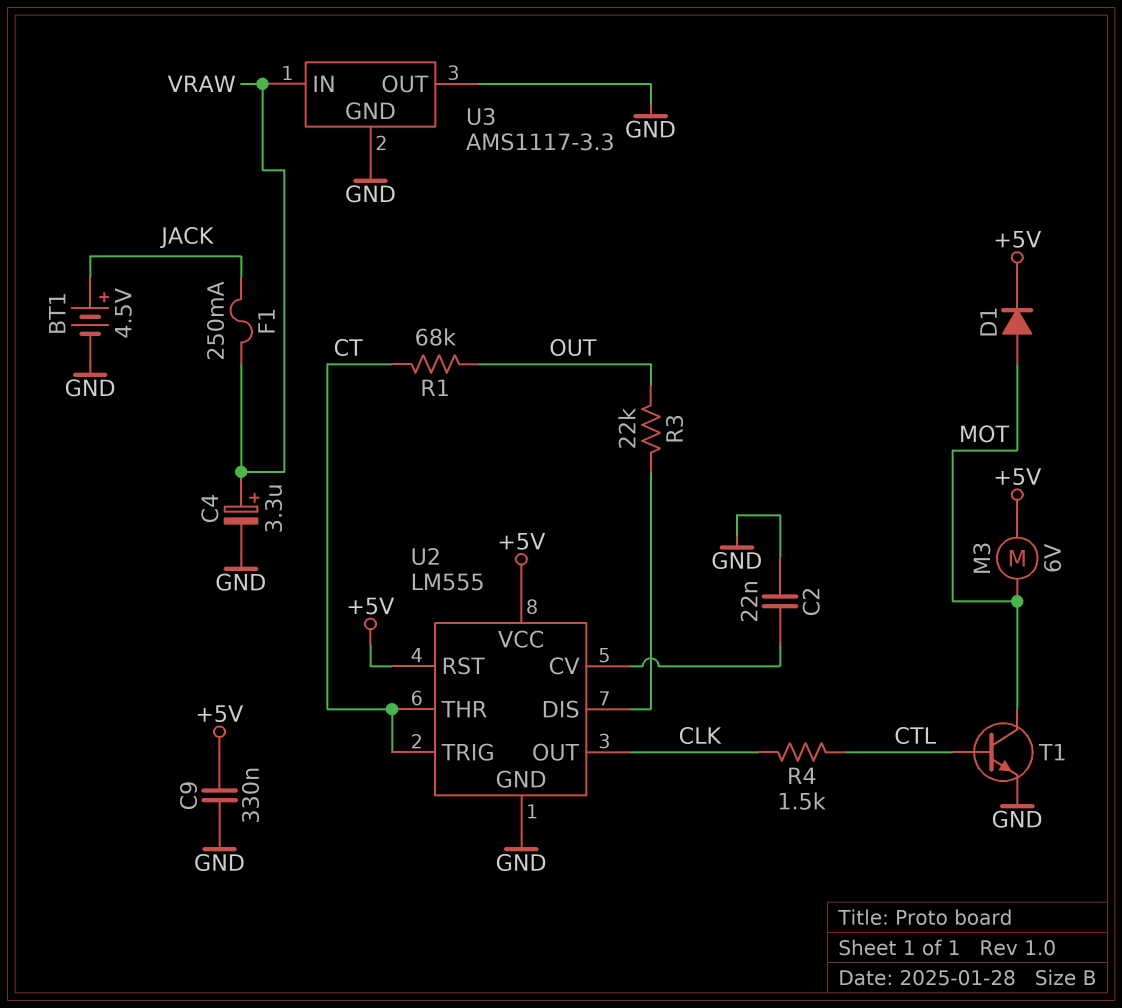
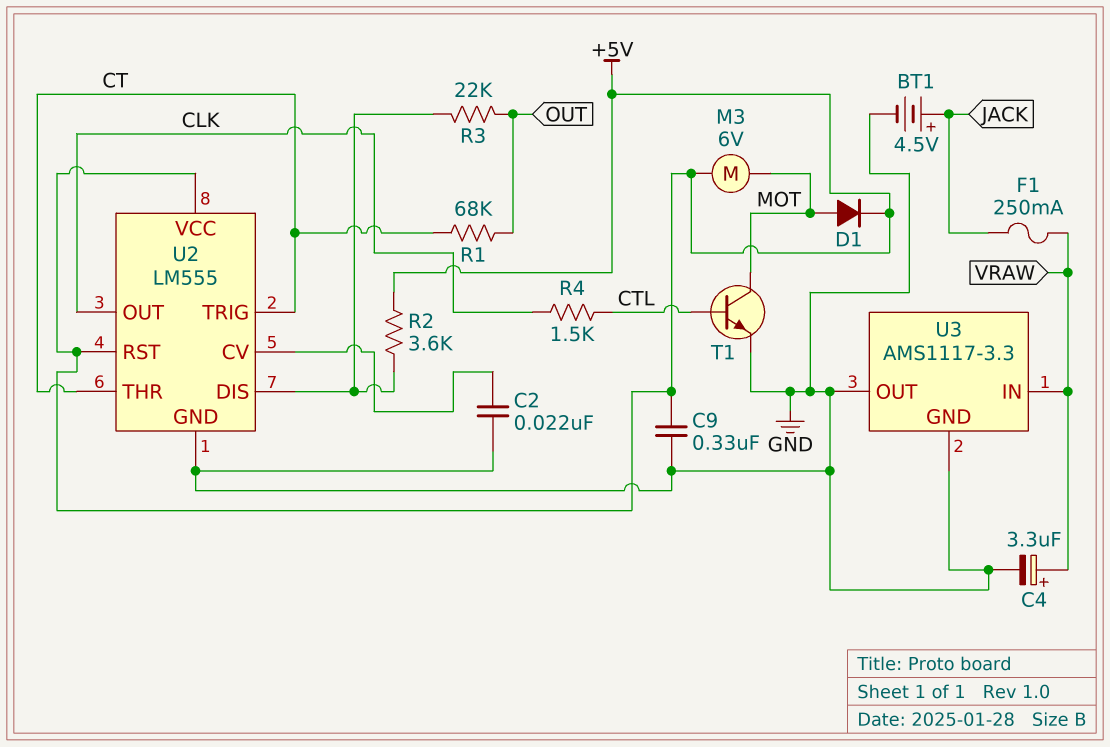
R2: none -> 3.6k (+5V, U2/DIS)

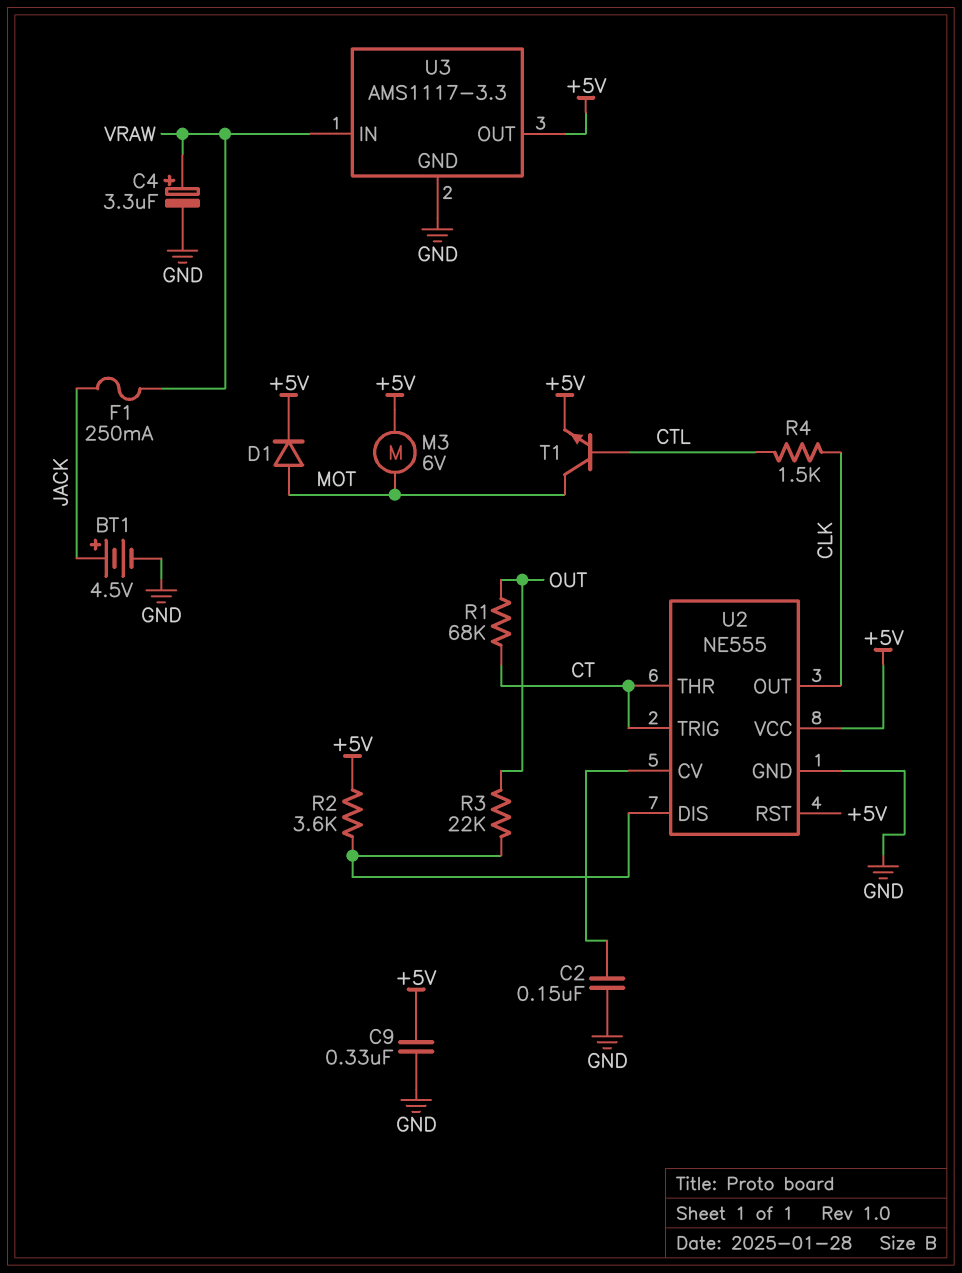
C2: 22nF (GND, U2/CV) -> 150nF (GND, U2/CV)
T1: NPN (B CTL, C MOT, E GND) -> NPN (B CTL, C MOT, E +5V)
U2: LM555 -> NE555
U3 pin OUT: GND -> +5V

